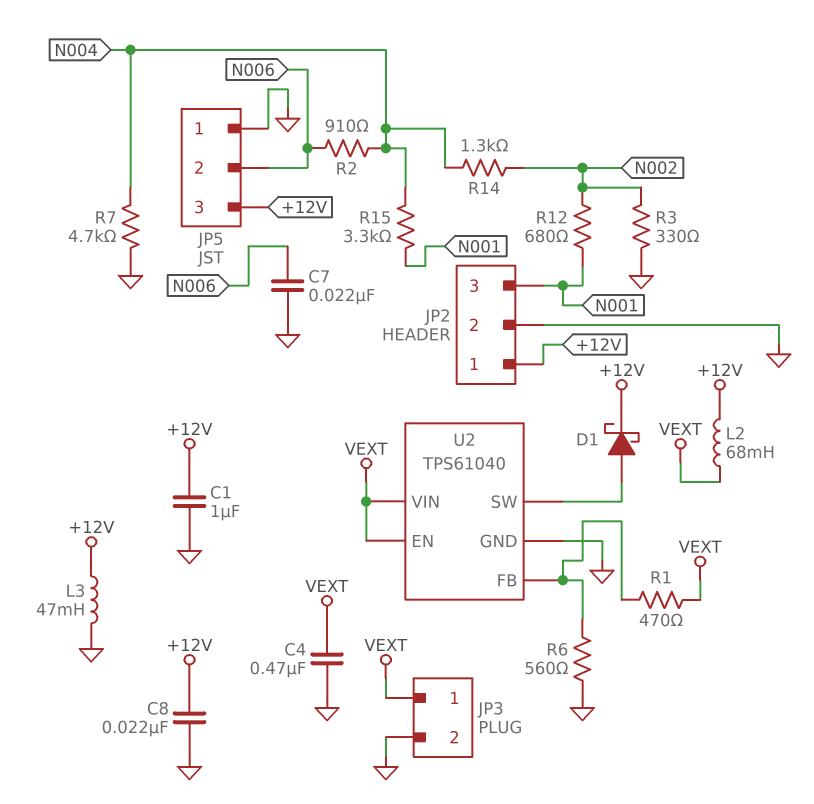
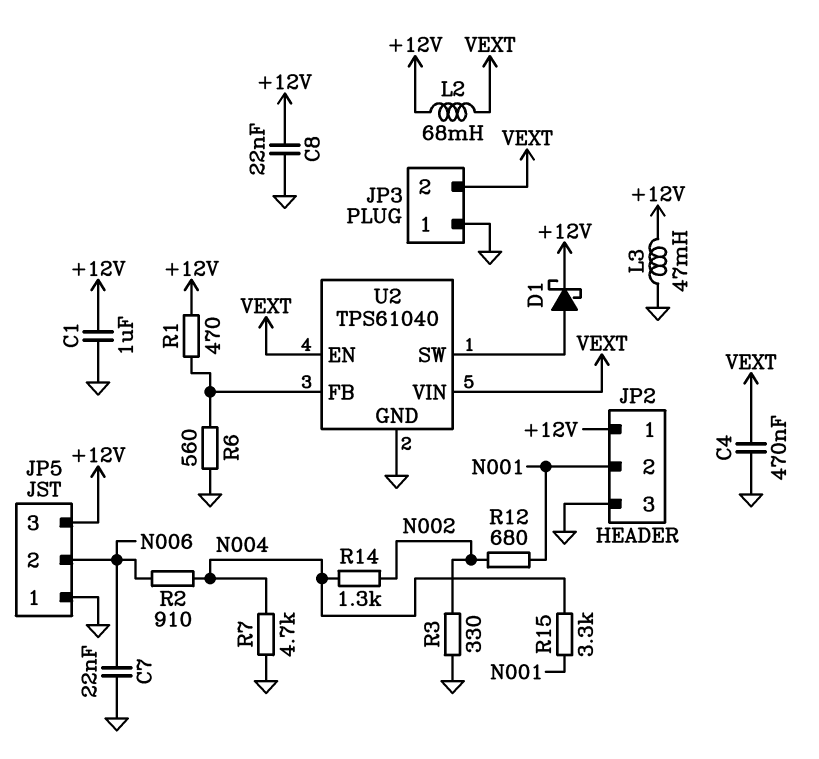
JP2 pin 2: GND -> N001
JP2 pin 3: N001 -> GND
JP3 pin 1: VEXT -> GND
JP3 pin 2: GND -> VEXT
R1: 470 (U2/FB, VEXT) -> 470 (+12V, U2/FB)

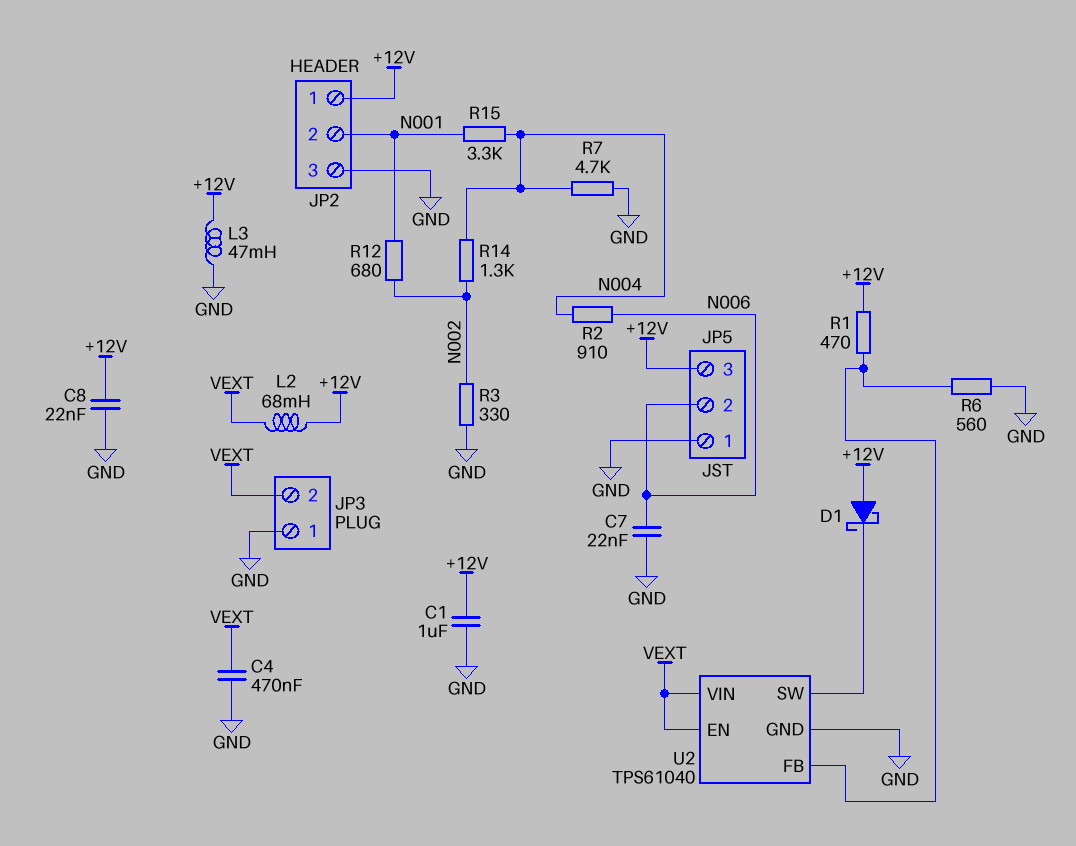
D1: schottky (A U2/SW, K +12V) -> schottky (A +12V, K U2/SW)

